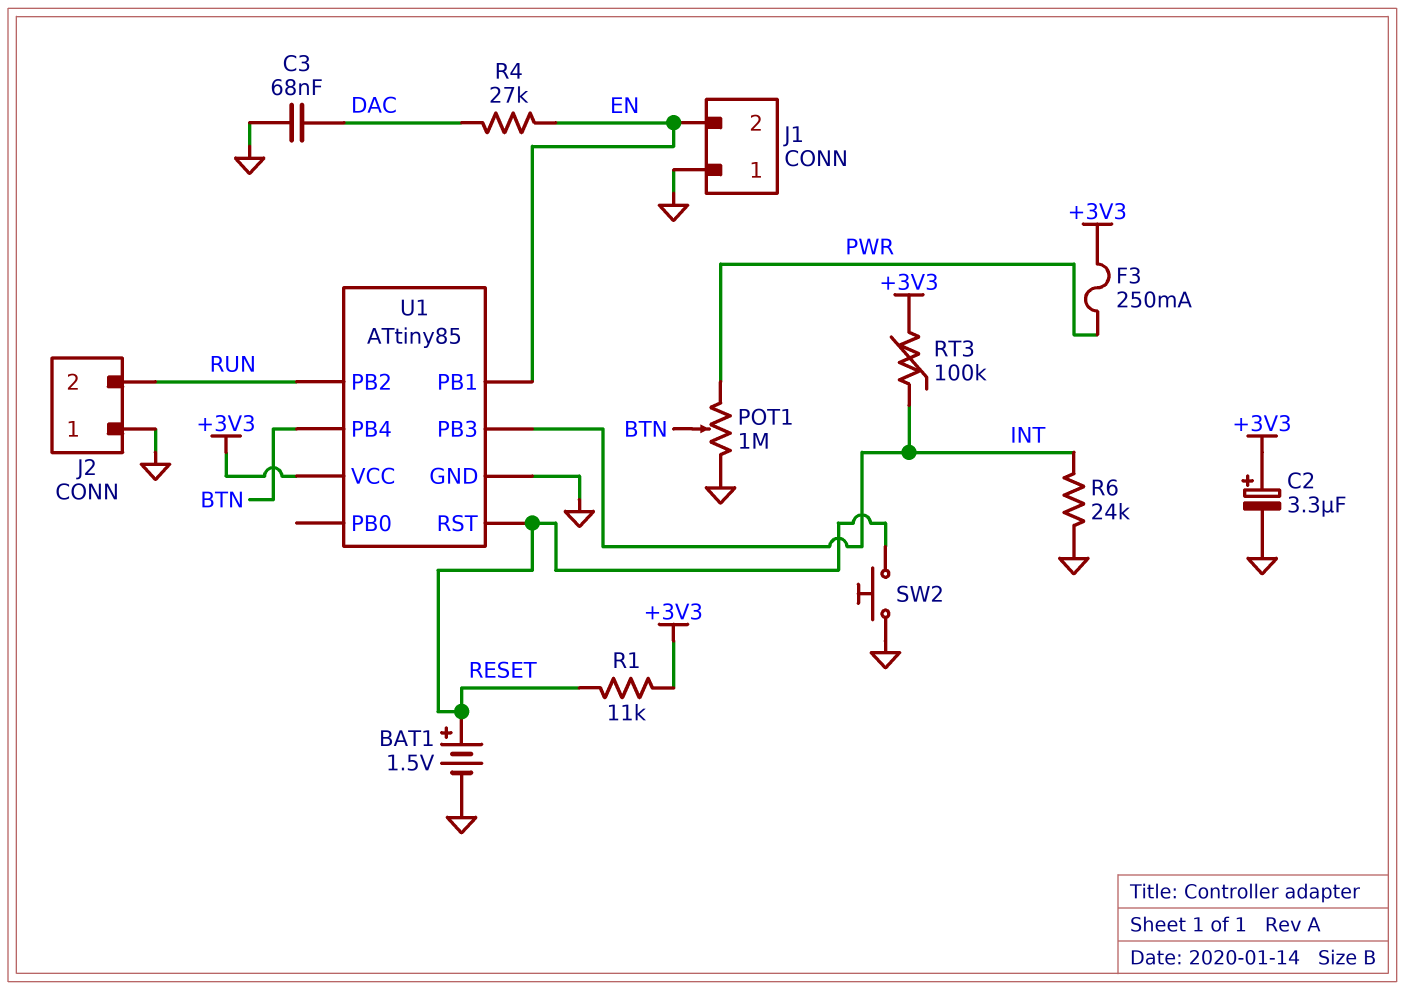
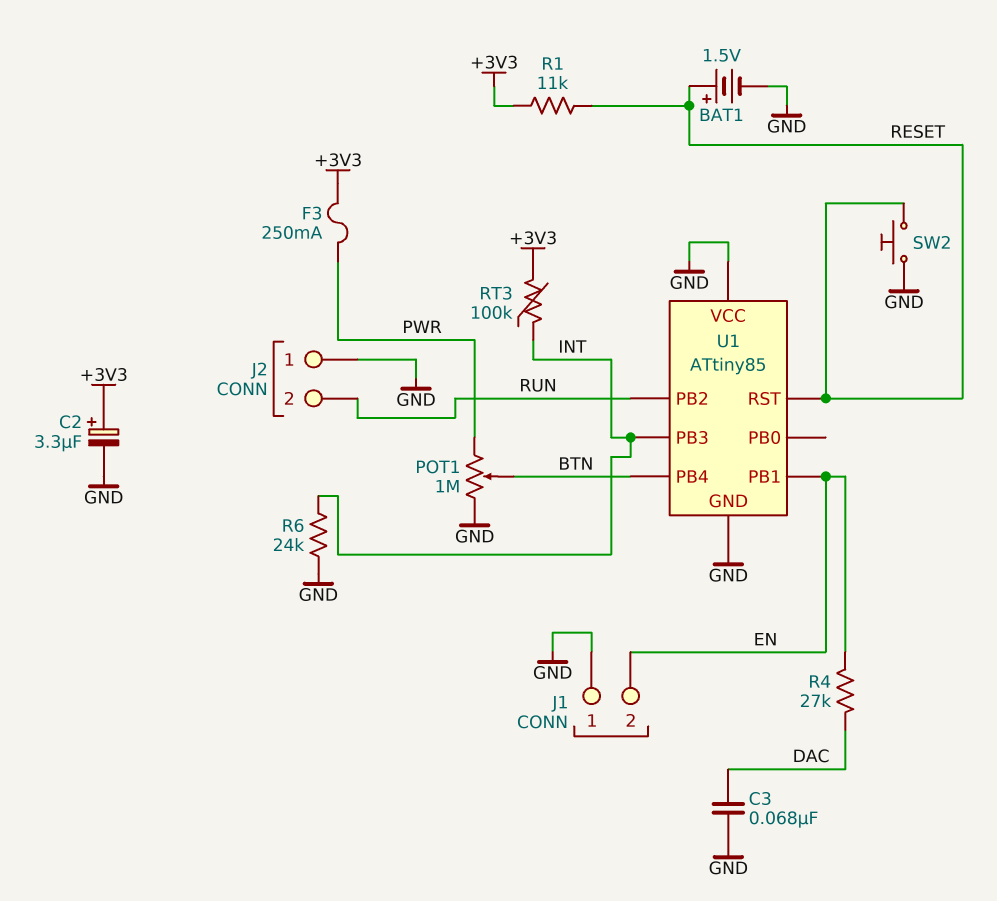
U1 pin VCC: +3V3 -> GND

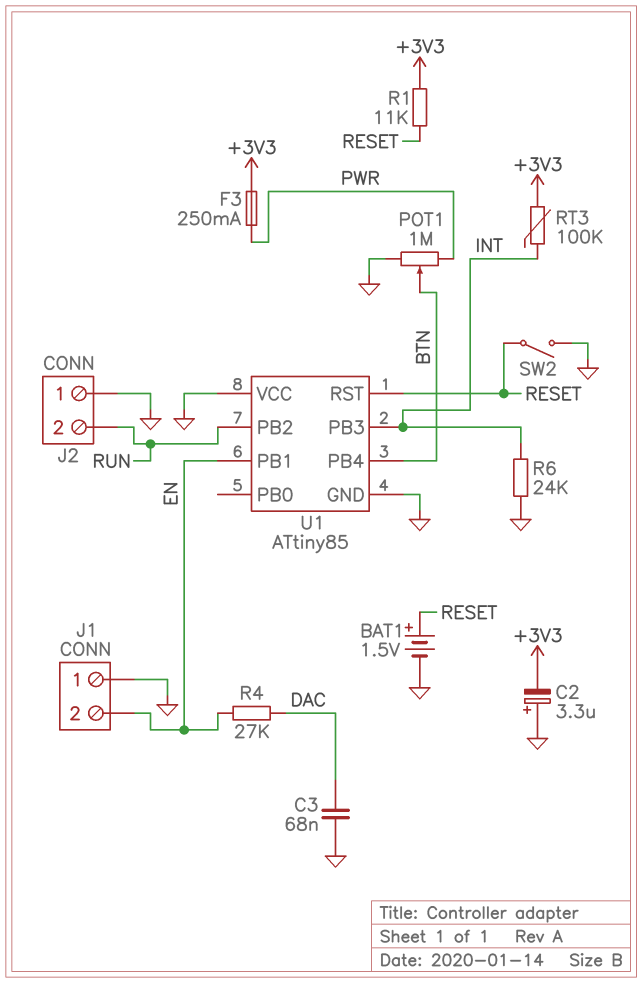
C2: 3.3uF (plus +3V3, minus GND) -> 3.3uF (plus GND, minus +3V3)
SW2: button (GND, RESET) -> switch (GND, RESET)

